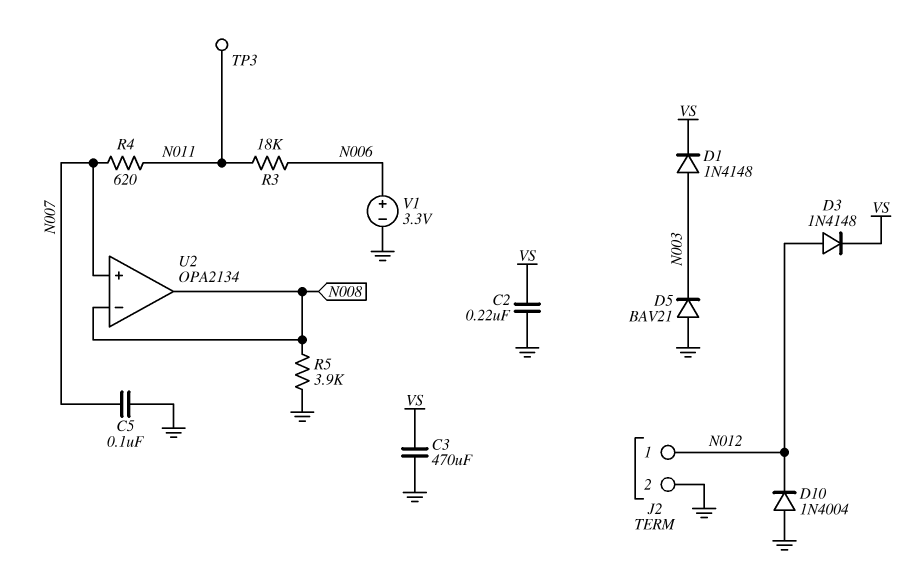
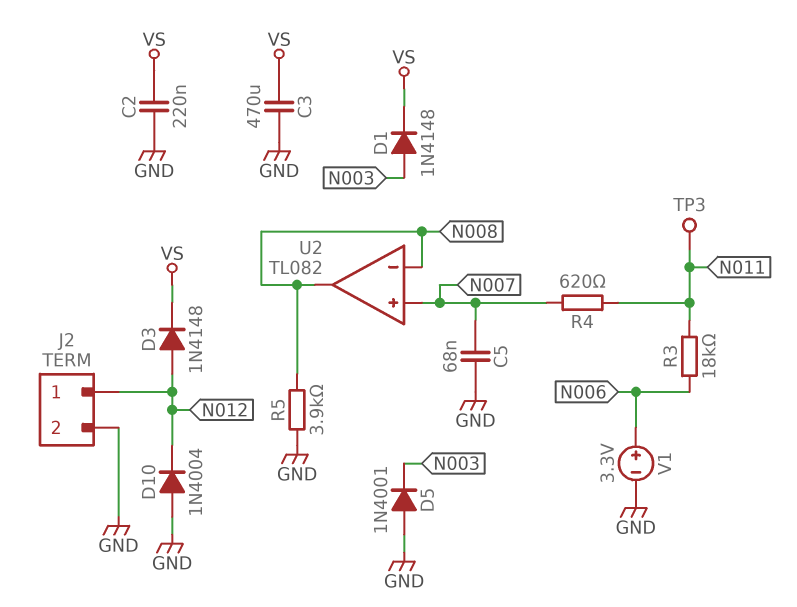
C5: 100nF (GND, N007) -> 68nF (GND, N007)
D5: diode BAV21 (A GND, K N003) -> diode 1N4001 (A GND, K N003)
U2: OPA2134 -> TL082

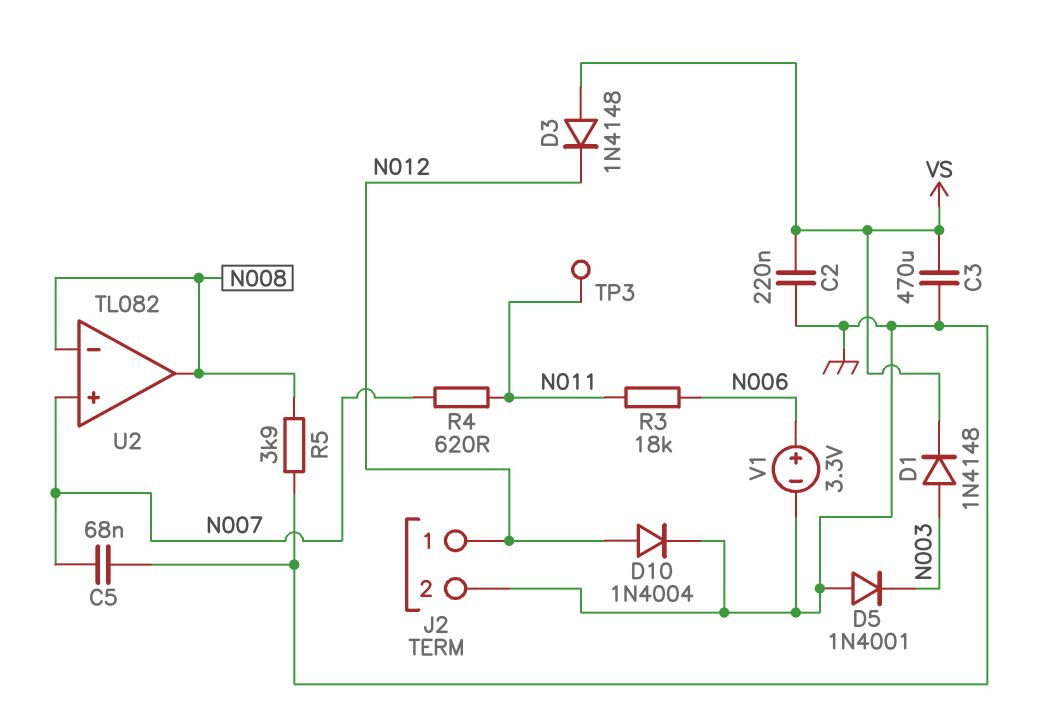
D3: diode 1N4148 (A N012, K VS) -> diode 1N4148 (A VS, K N012)
D10: diode 1N4004 (A GND, K N012) -> diode 1N4004 (A N012, K GND)

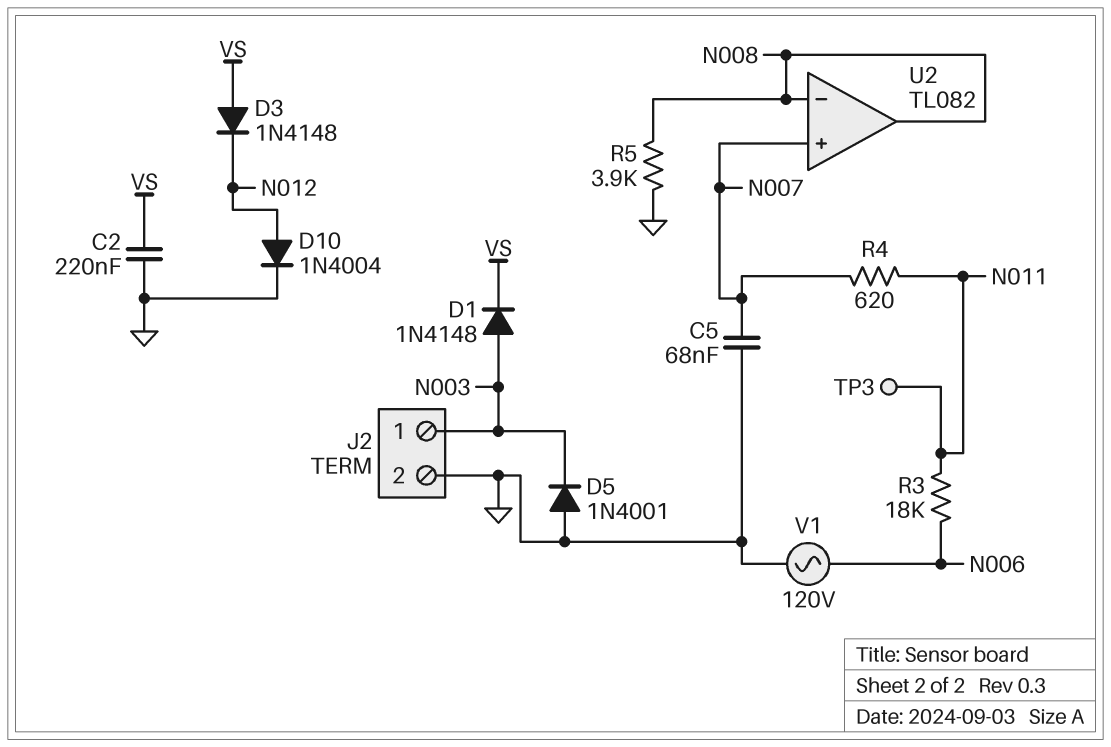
C3: 470uF (GND, VS) -> none
J2 pin 1: N012 -> N003
V1: 3.3V (plus N006, minus GND) -> AC 120V (GND, N006)

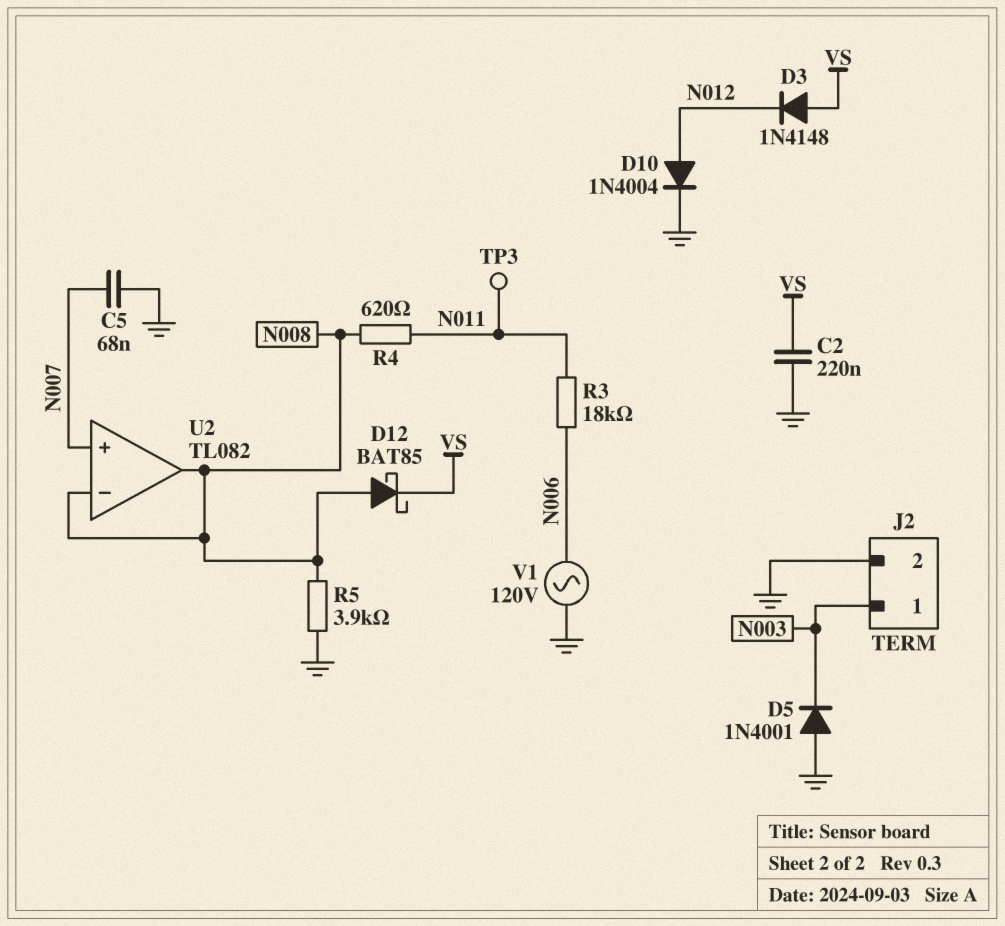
D1: diode 1N4148 (A N003, K VS) -> none
D12: none -> schottky BAT85 (A N008, K VS)
R4: 620 (N007, N011) -> 620 (N008, N011)

